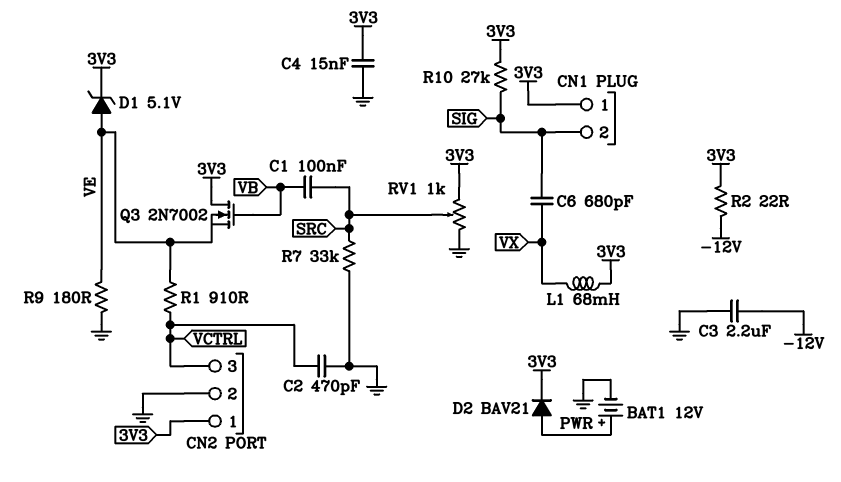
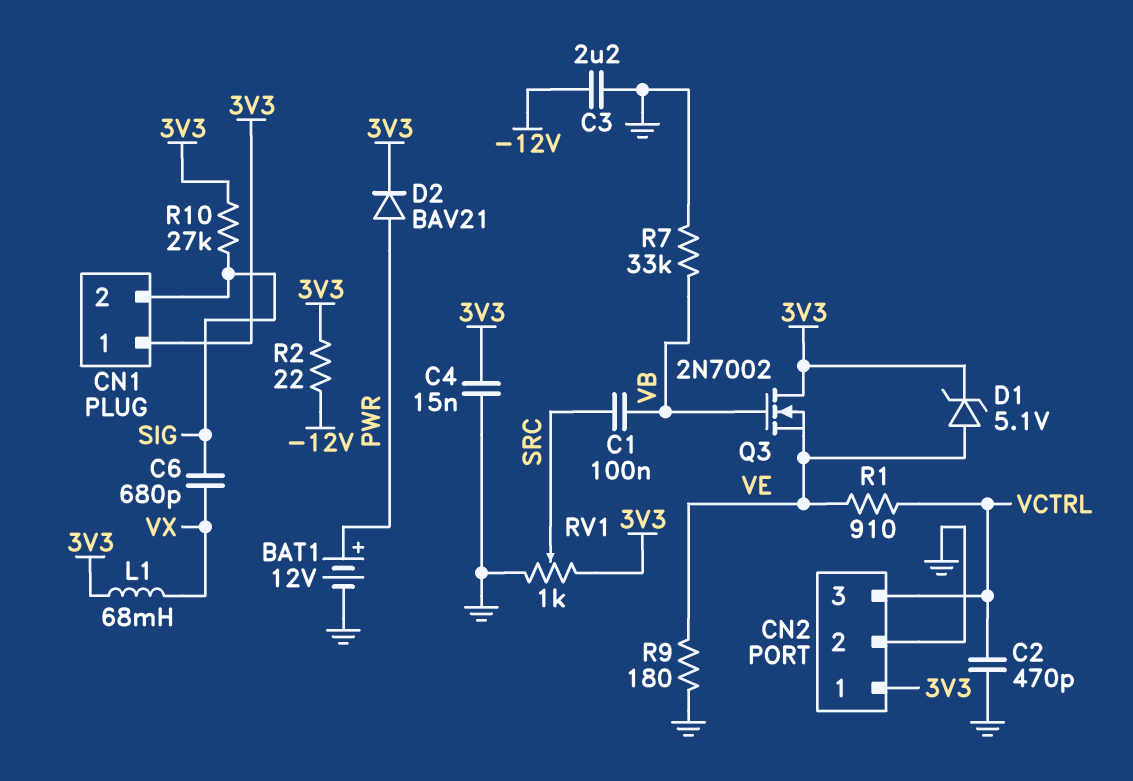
R7: 33k (GND, SRC) -> 33k (GND, VB)

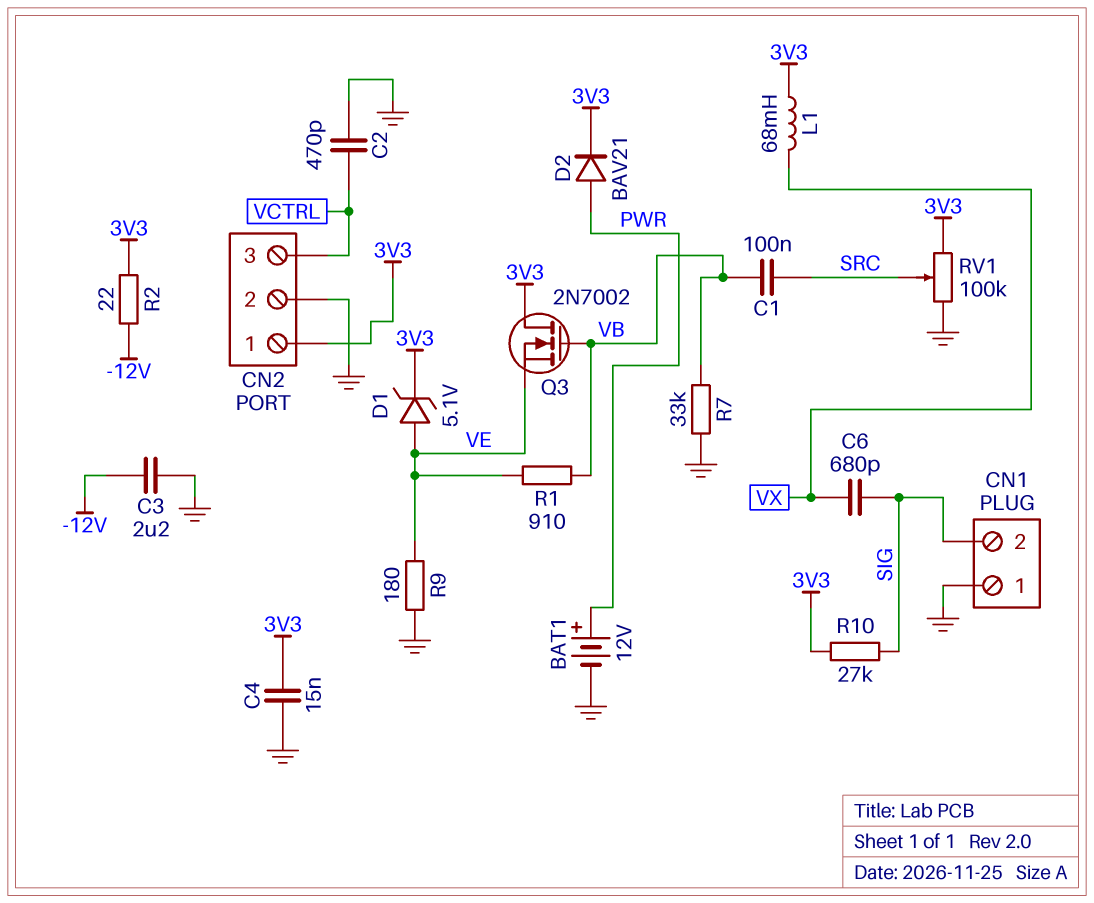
CN1 pin 1: 3V3 -> GND
R1: 910 (VCTRL, VE) -> 910 (VB, VE)
RV1: 1k (3V3, GND, wiper SRC) -> 100k (3V3, GND, wiper SRC)

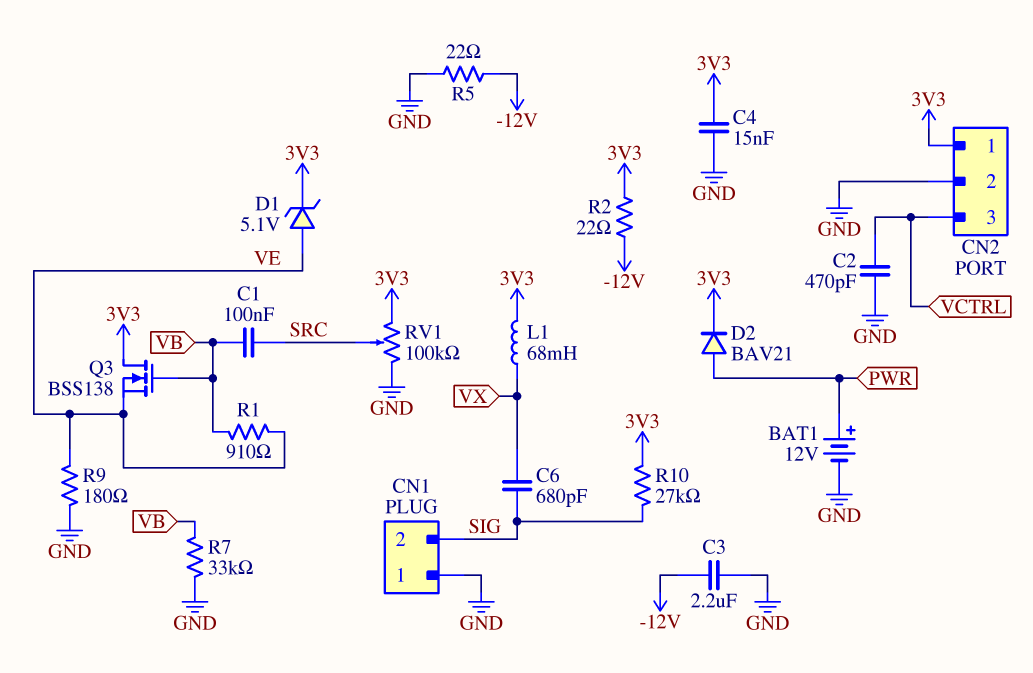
Q3: NMOS 2N7002 (G VB, D 3V3, S VE) -> NMOS BSS138 (G VB, D 3V3, S VE)
R5: none -> 22 (-12V, GND)

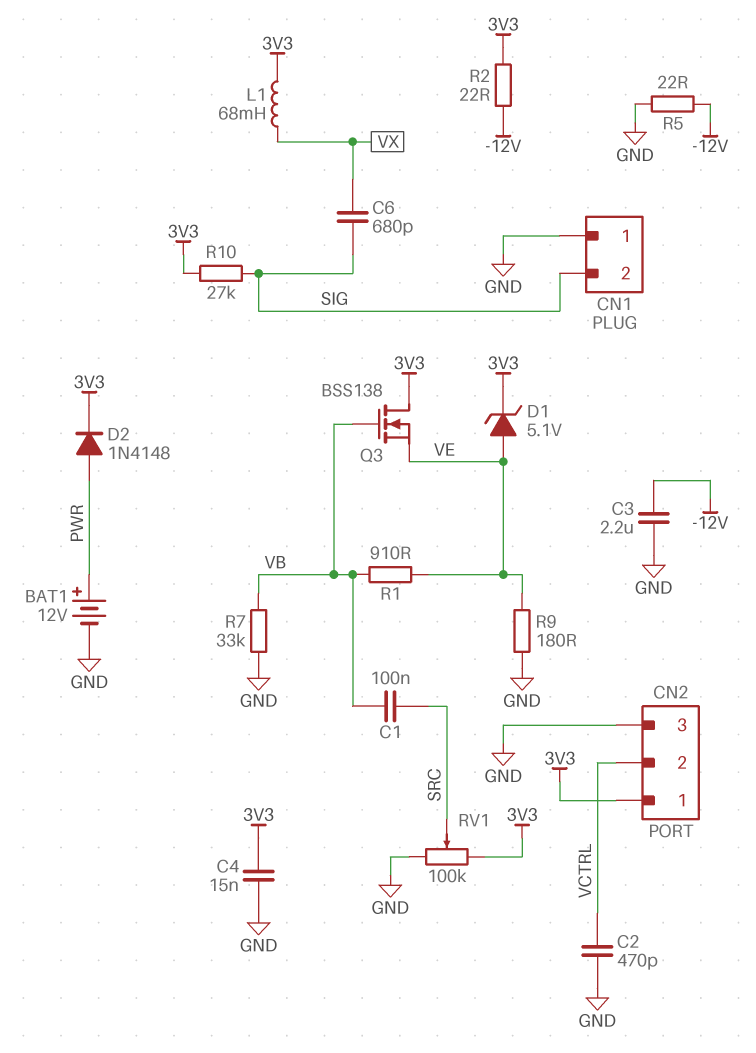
CN2 pin 2: GND -> VCTRL
CN2 pin 3: VCTRL -> GND
D2: diode BAV21 (A PWR, K 3V3) -> diode 1N4148 (A PWR, K 3V3)

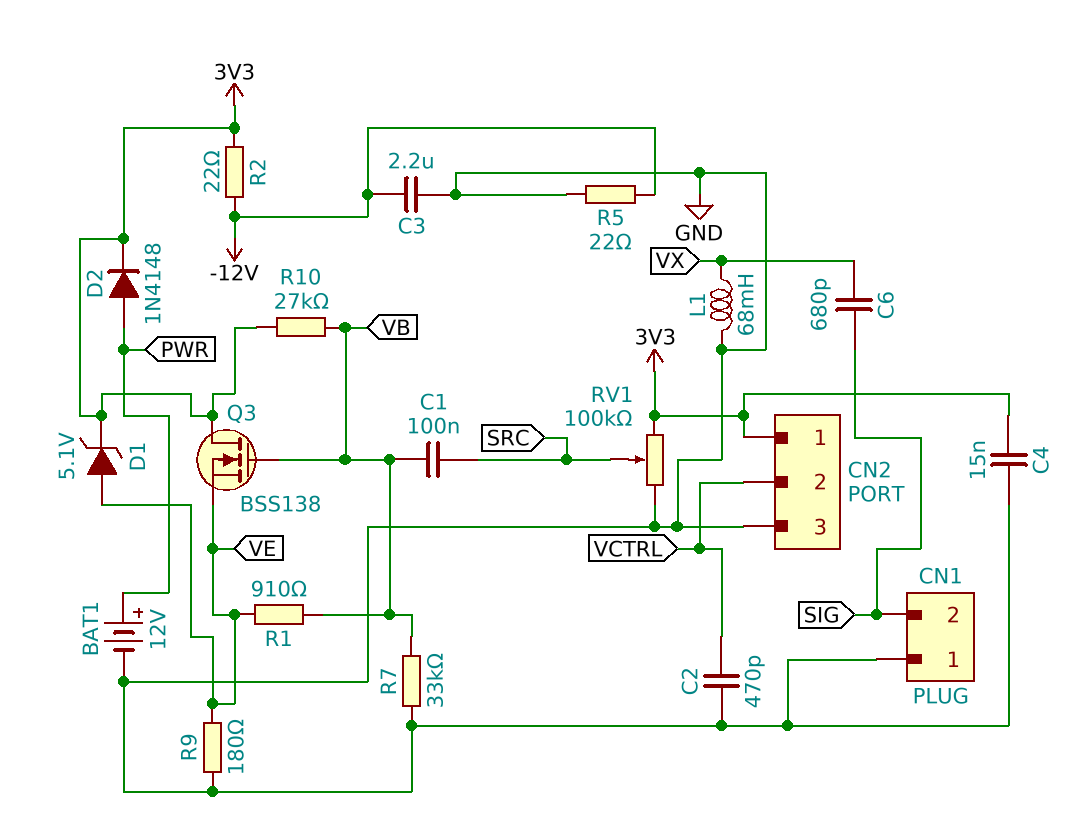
L1: 68mH (3V3, VX) -> 68mH (GND, VX)
R10: 27k (3V3, SIG) -> 27k (3V3, VB)

